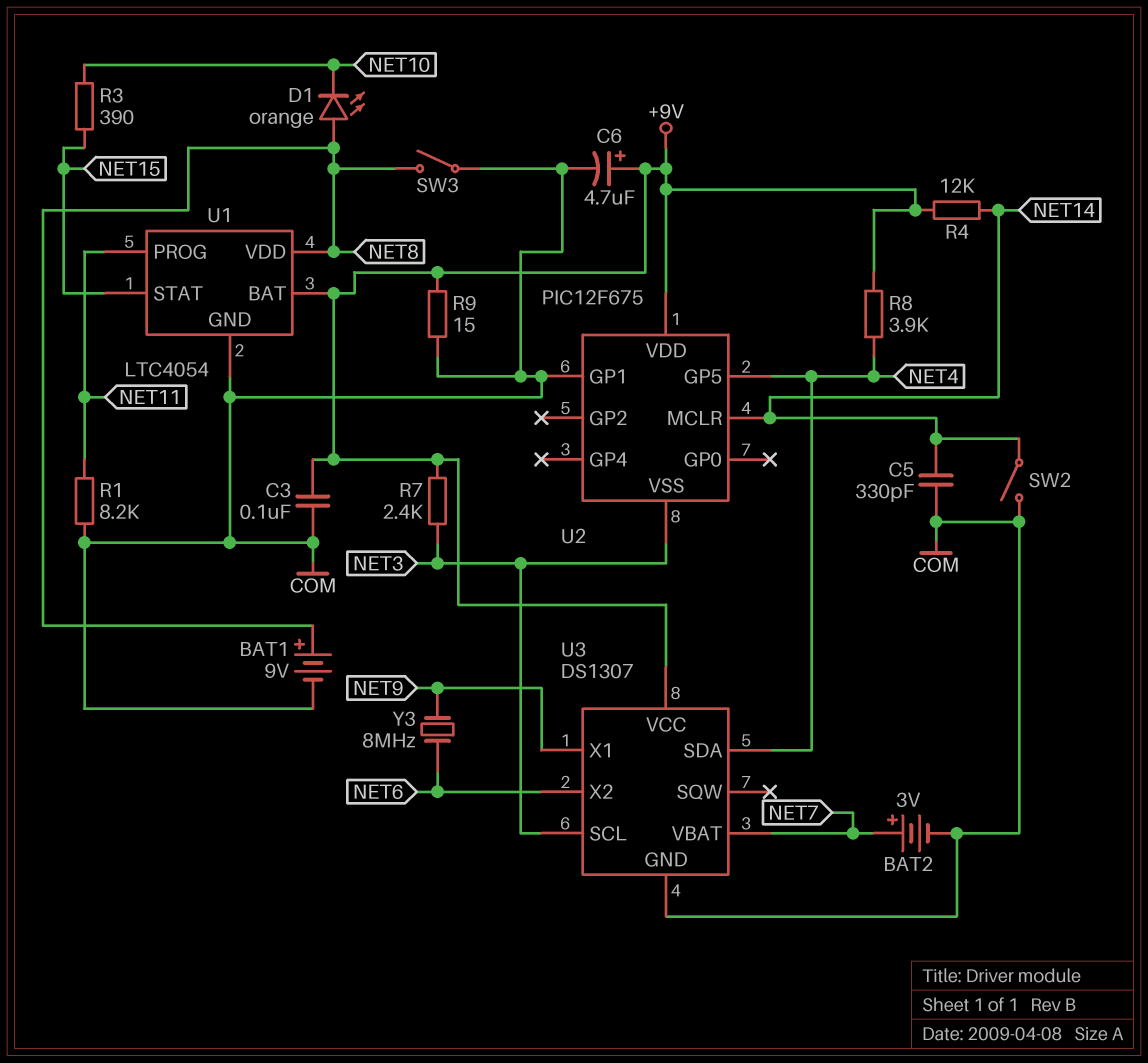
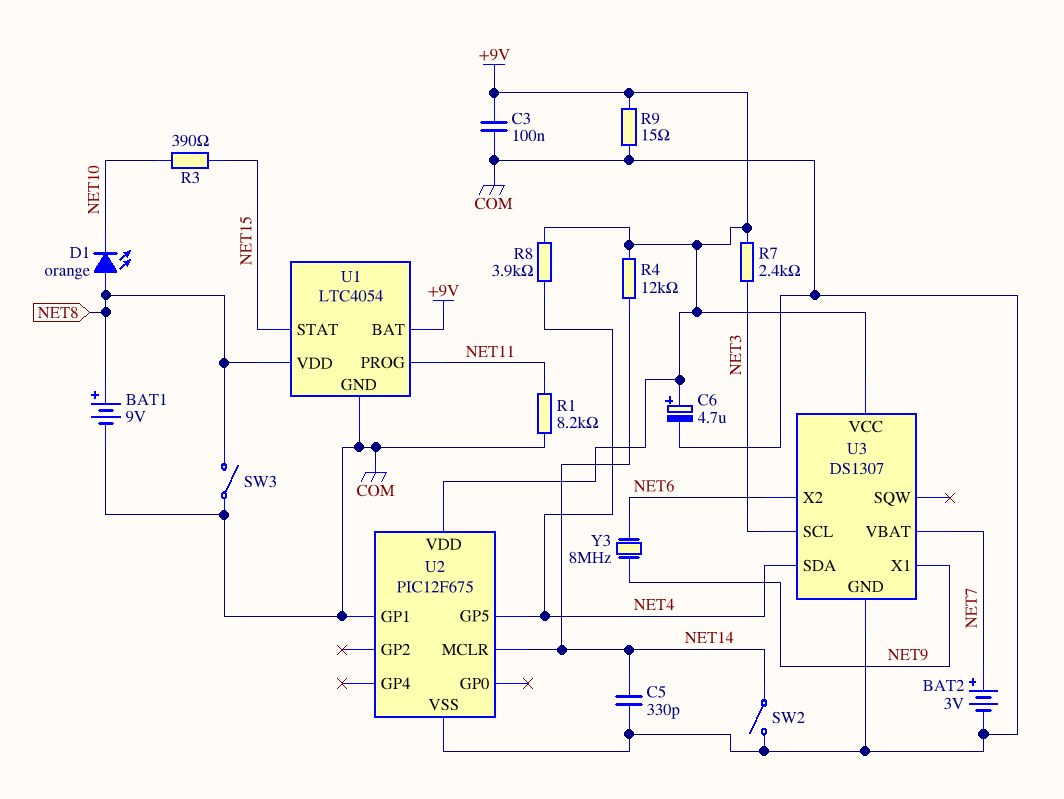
U2 pin VSS: NET3 -> COM

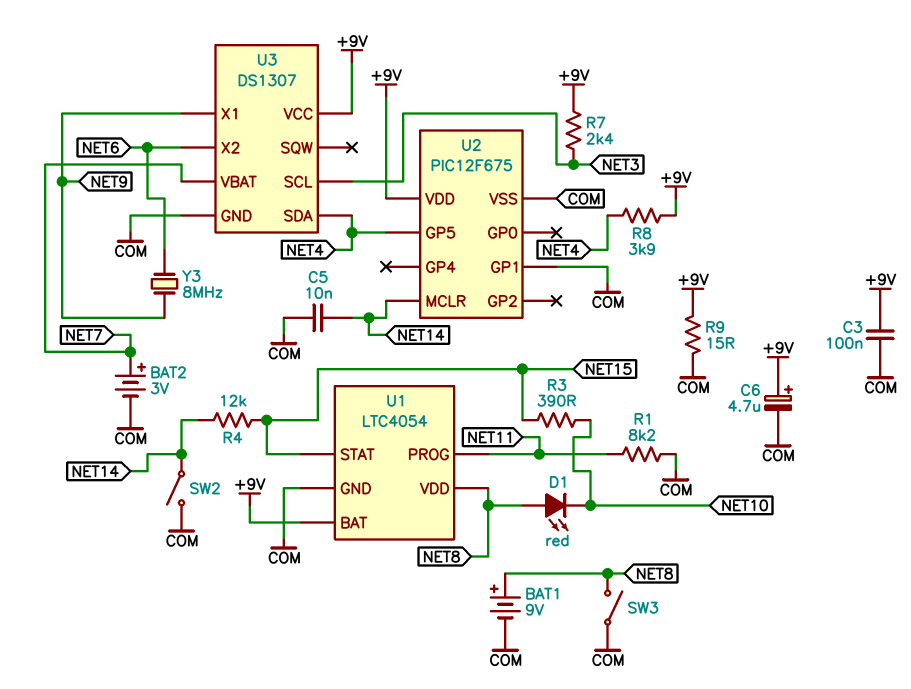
C5: 330pF (COM, NET14) -> 10nF (COM, NET14)
D1: LED orange (A NET8, K NET10) -> LED red (A NET8, K NET10)
R4: 12k (+9V, NET14) -> 12k (NET14, NET15)

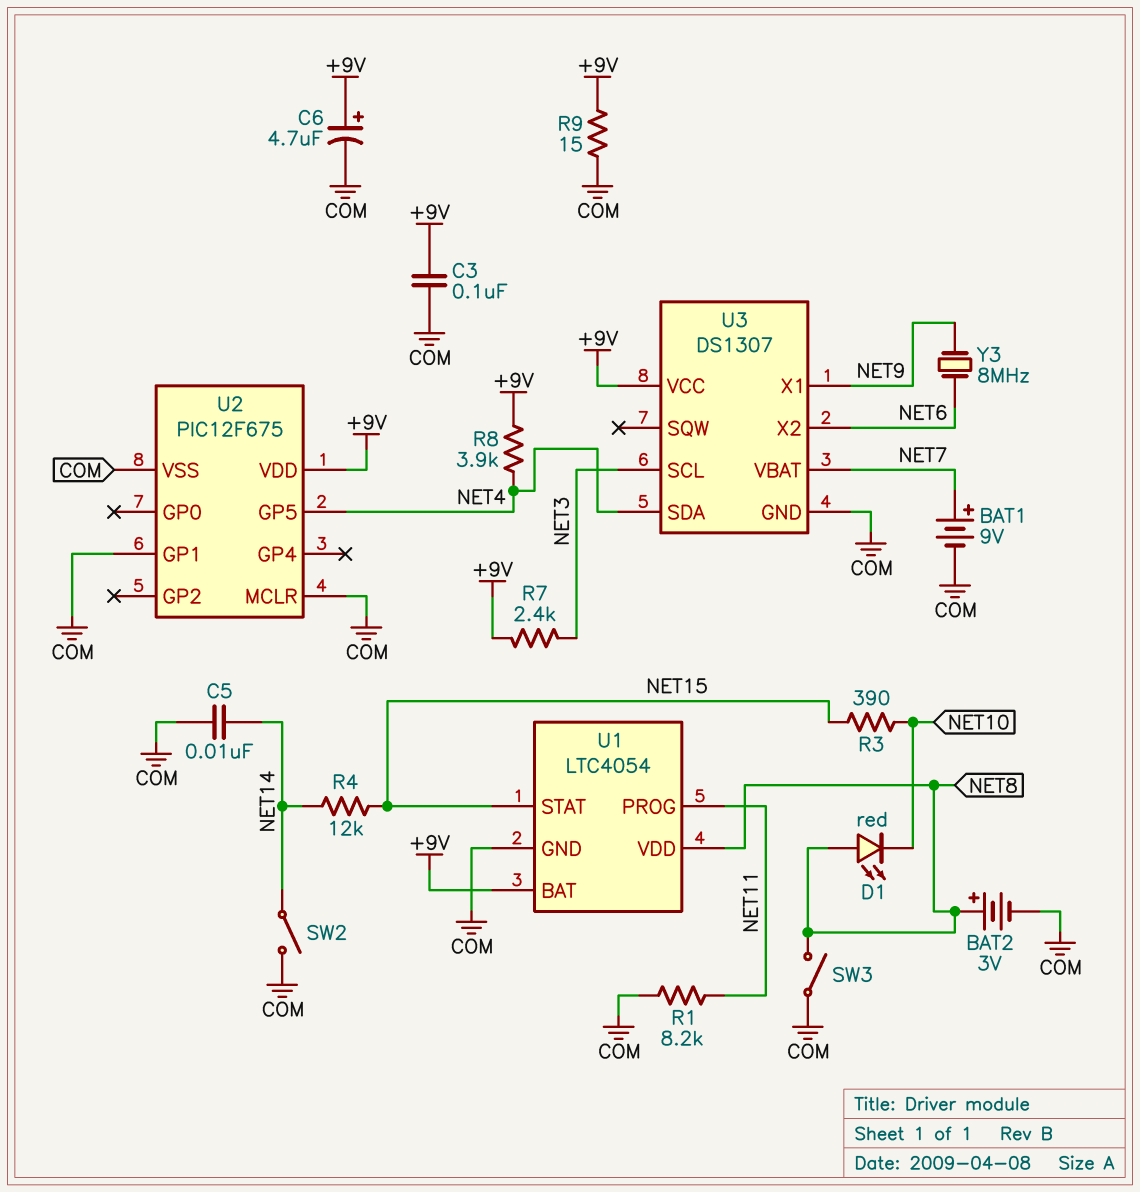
BAT1: 9V (plus NET8, minus COM) -> 9V (plus NET7, minus COM)
BAT2: 3V (plus NET7, minus COM) -> 3V (plus NET8, minus COM)
U2 pin MCLR: NET14 -> COM

